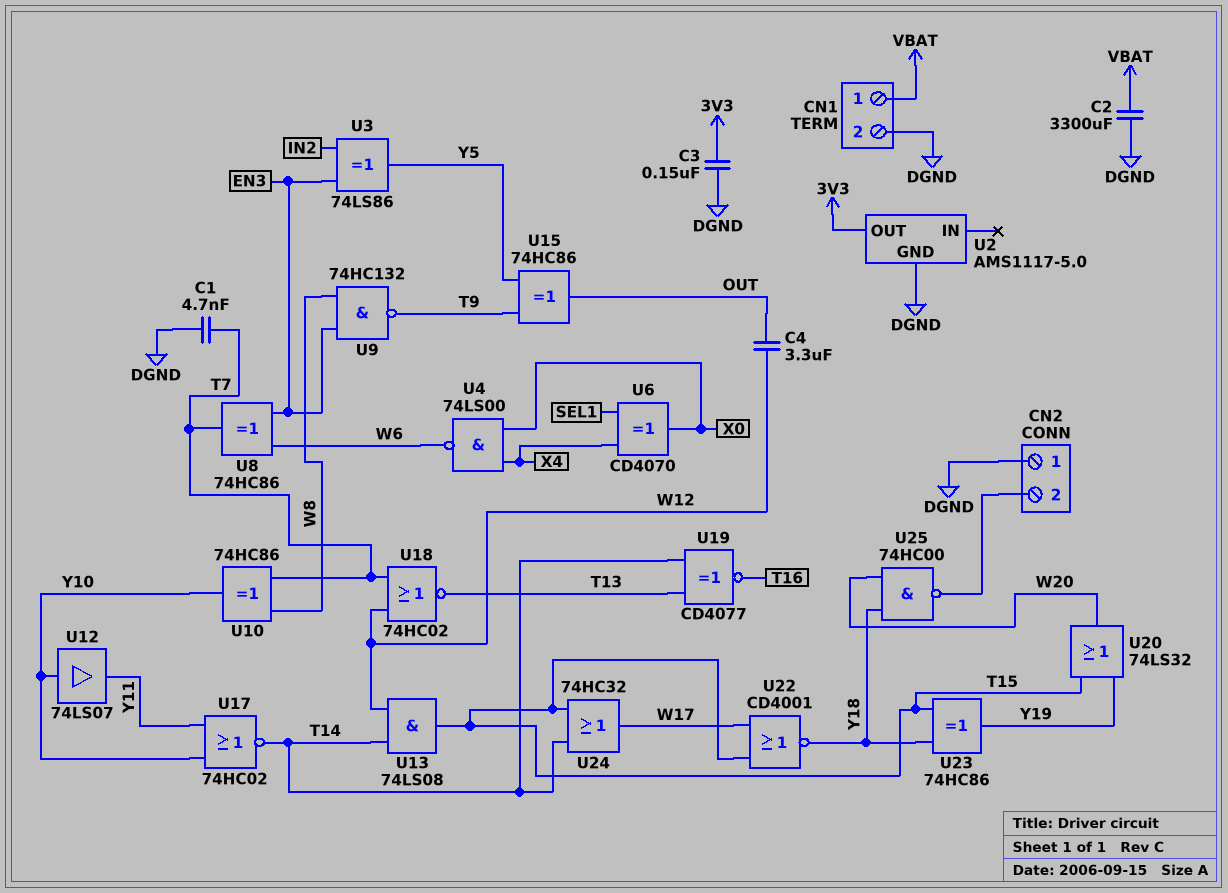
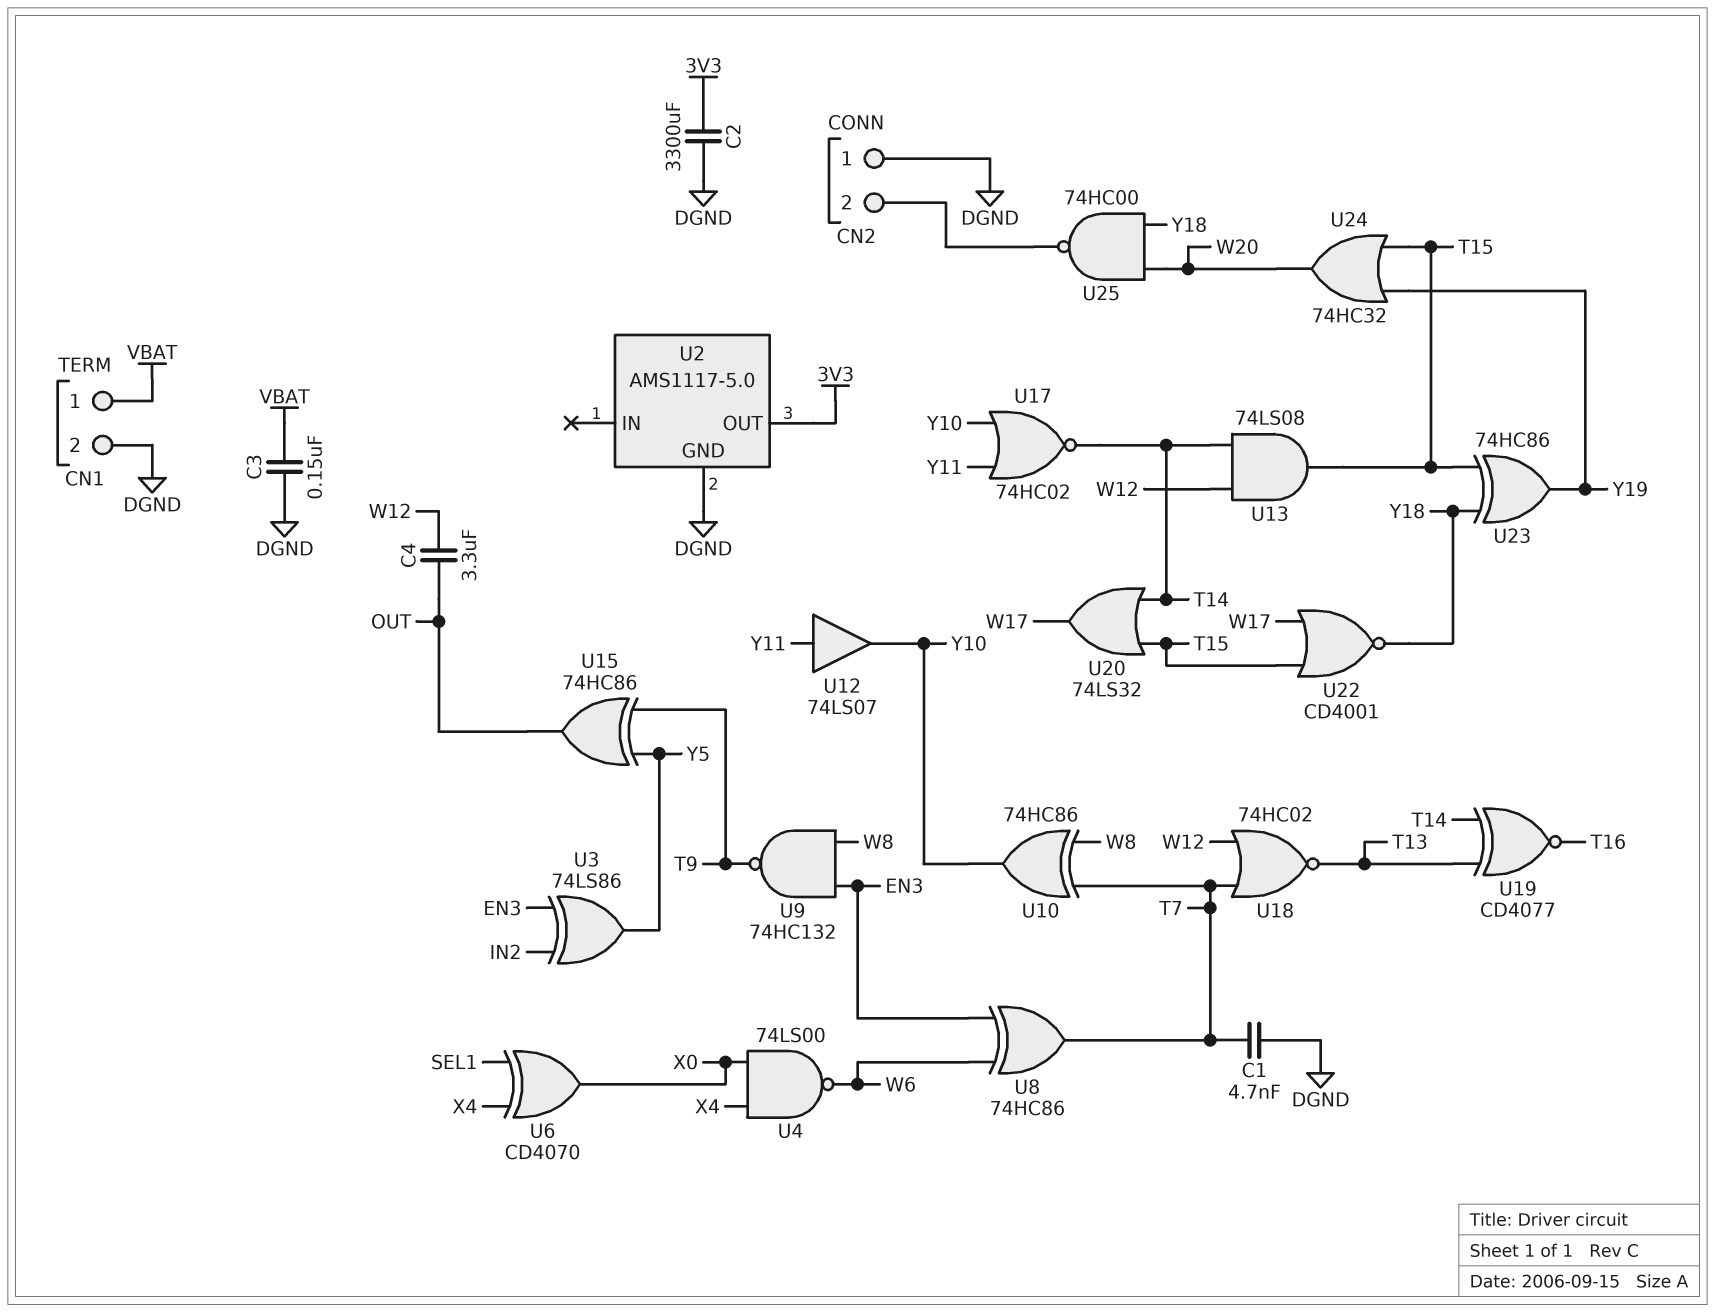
C2: 3300uF (DGND, VBAT) -> 3300uF (3V3, DGND)
C3: 150nF (3V3, DGND) -> 150nF (DGND, VBAT)
U12: buffer 74LS07 (in Y10, out Y11) -> buffer 74LS07 (in Y11, out Y10)
U20: OR 74LS32 (in T15, in Y19, out W20) -> OR 74LS32 (in T14, in T15, out W17)
U24: OR 74HC32 (in T14, in T15, out W17) -> OR 74HC32 (in T15, in Y19, out W20)

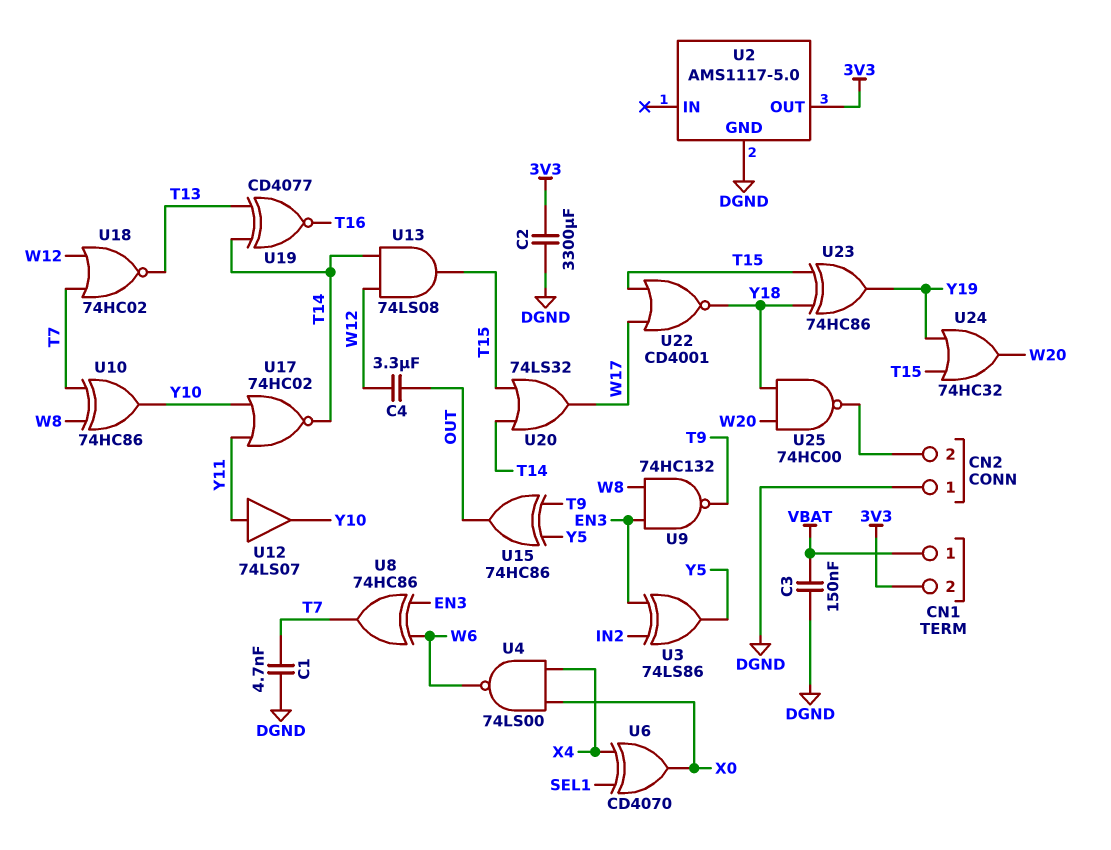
CN1 pin 2: DGND -> 3V3

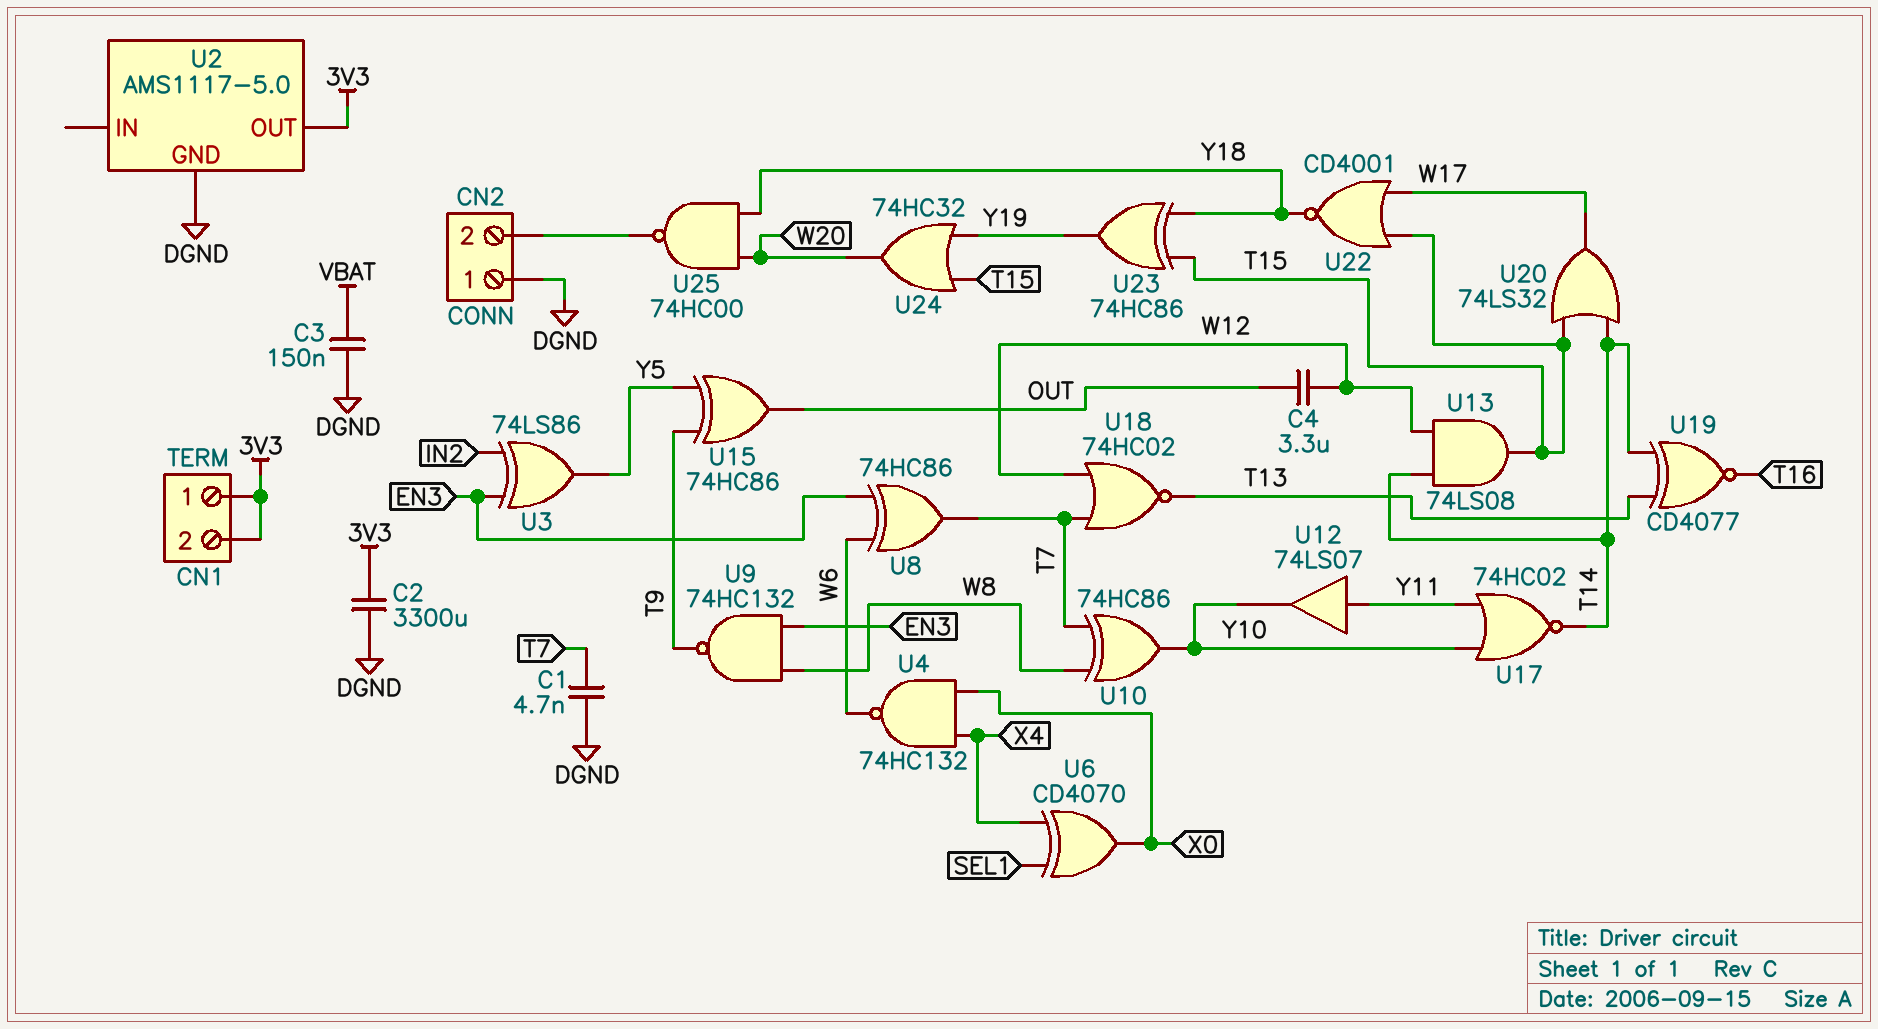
CN1 pin 1: VBAT -> 3V3
U4: NAND 74LS00 (in X0, in X4, out W6) -> NAND 74HC132 (in X0, in X4, out W6)

